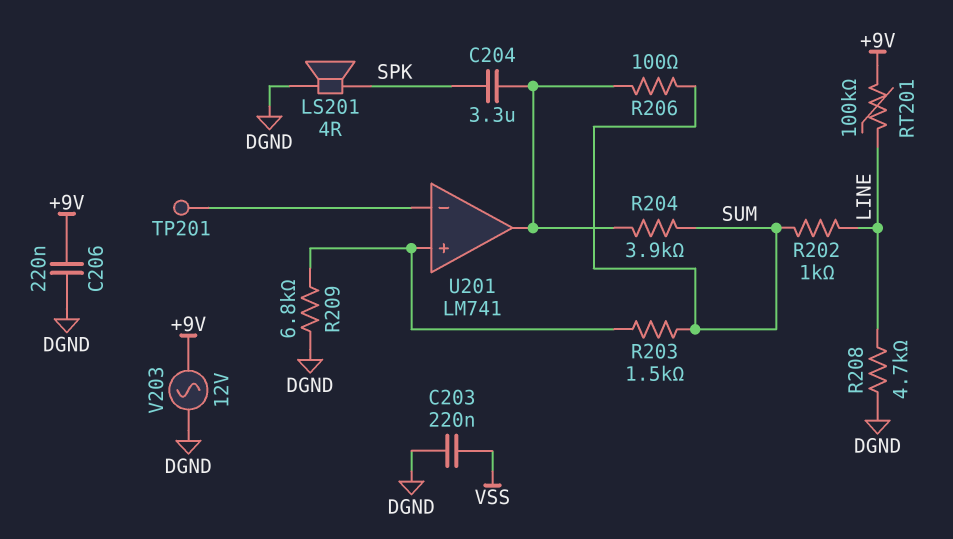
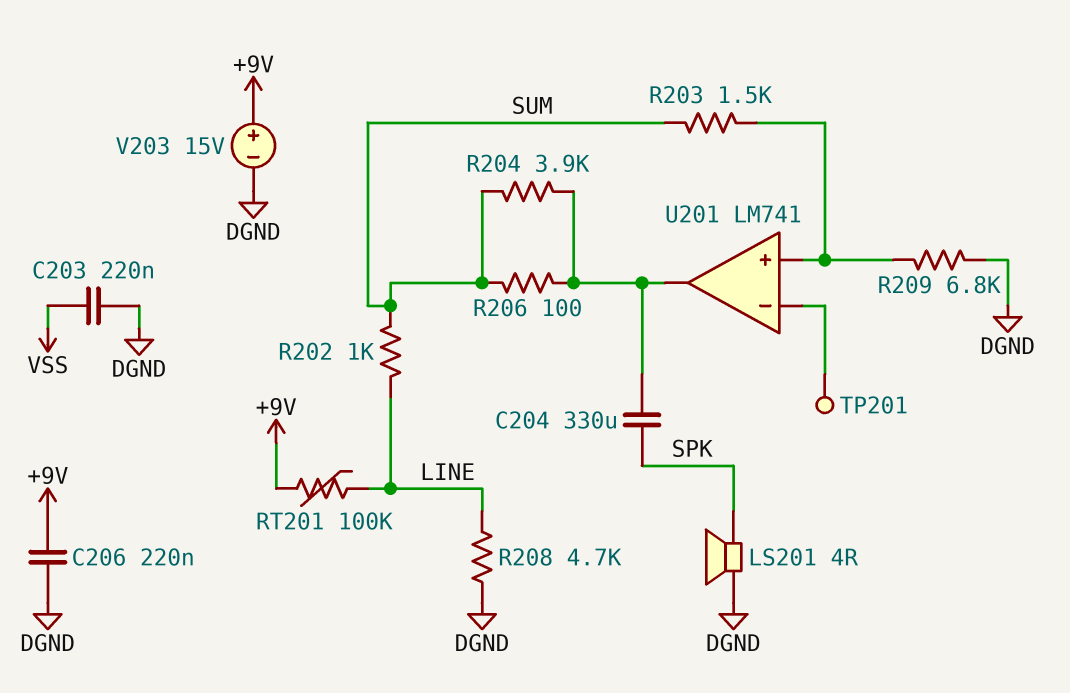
C204: 3.3uF (SPK, U201/out) -> 330uF (SPK, U201/out)
V203: AC 12V (+9V, DGND) -> 15V (plus +9V, minus DGND)

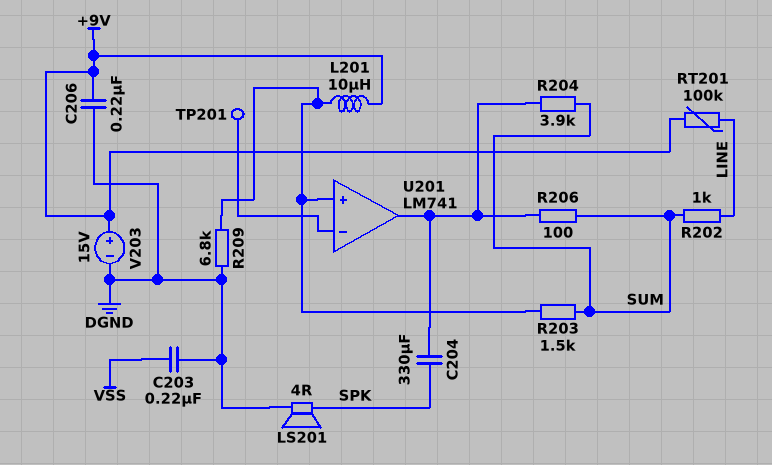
L201: none -> 10uH (+9V, U201/in+)
R208: 4.7k (DGND, LINE) -> none

